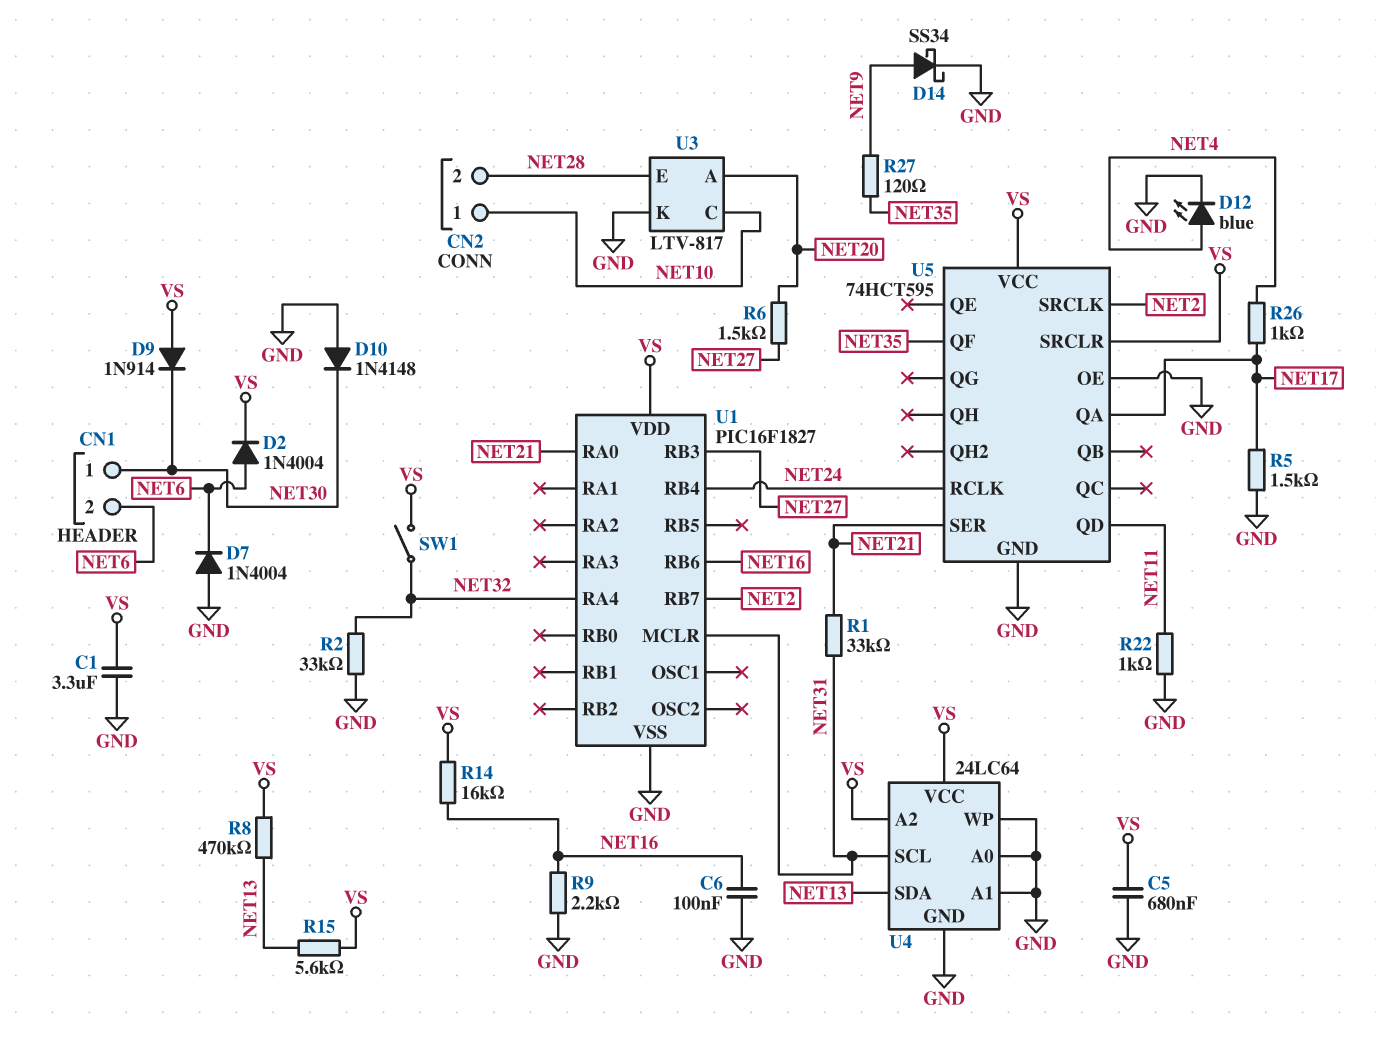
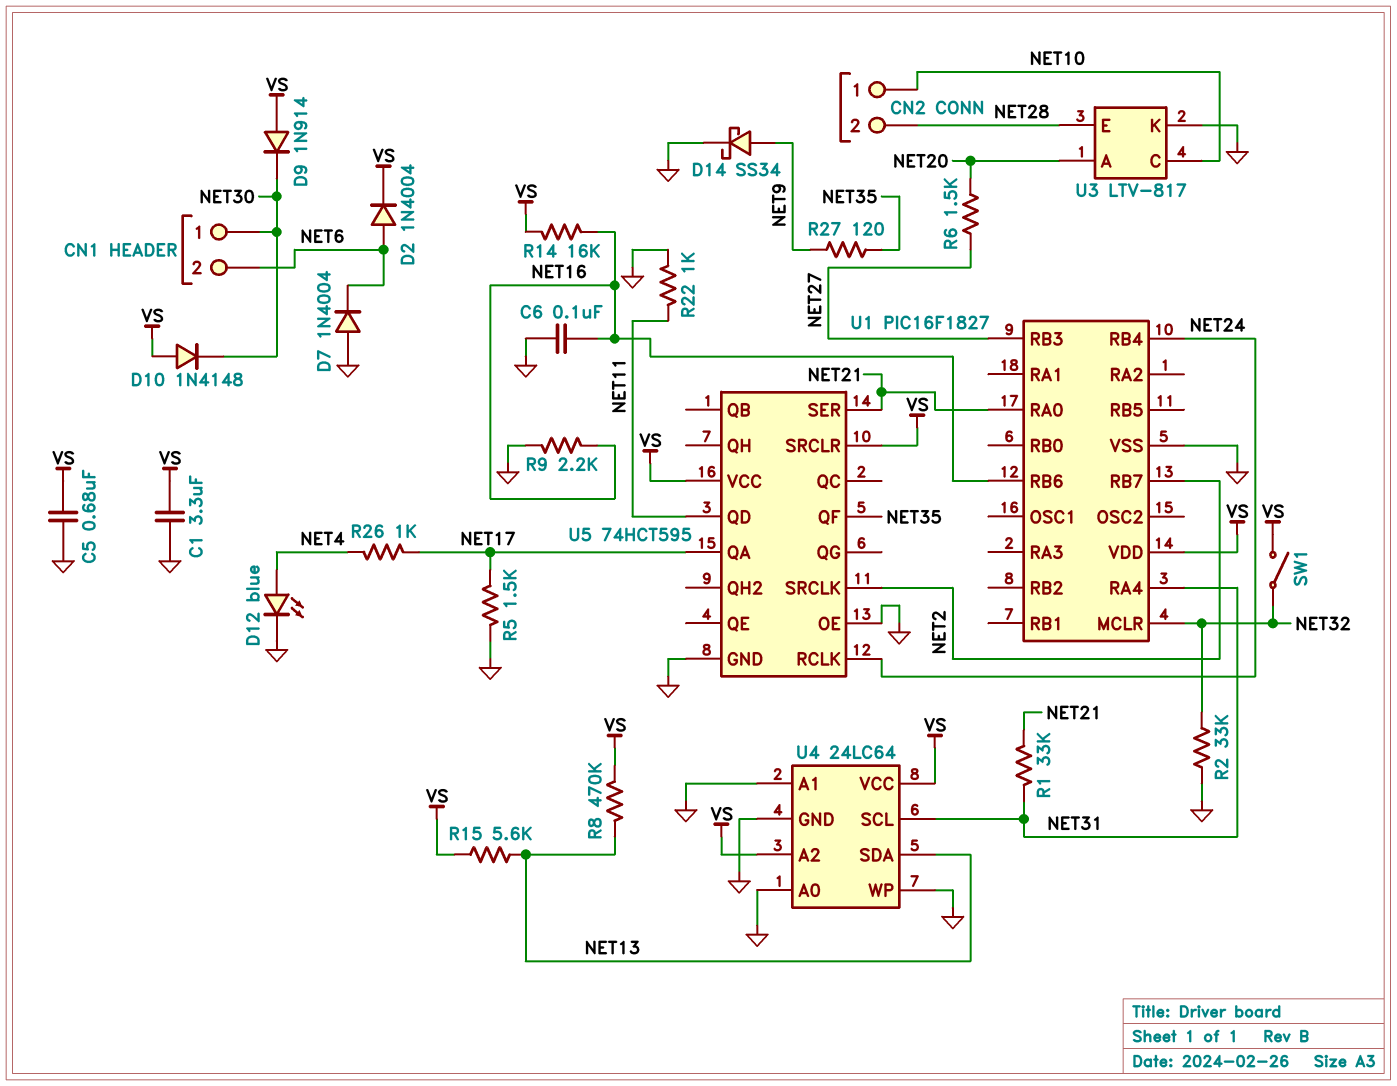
D10: diode 1N4148 (A GND, K NET30) -> diode 1N4148 (A VS, K NET30)
U1 pin MCLR: NET31 -> NET32
U1 pin RA4: NET32 -> NET31

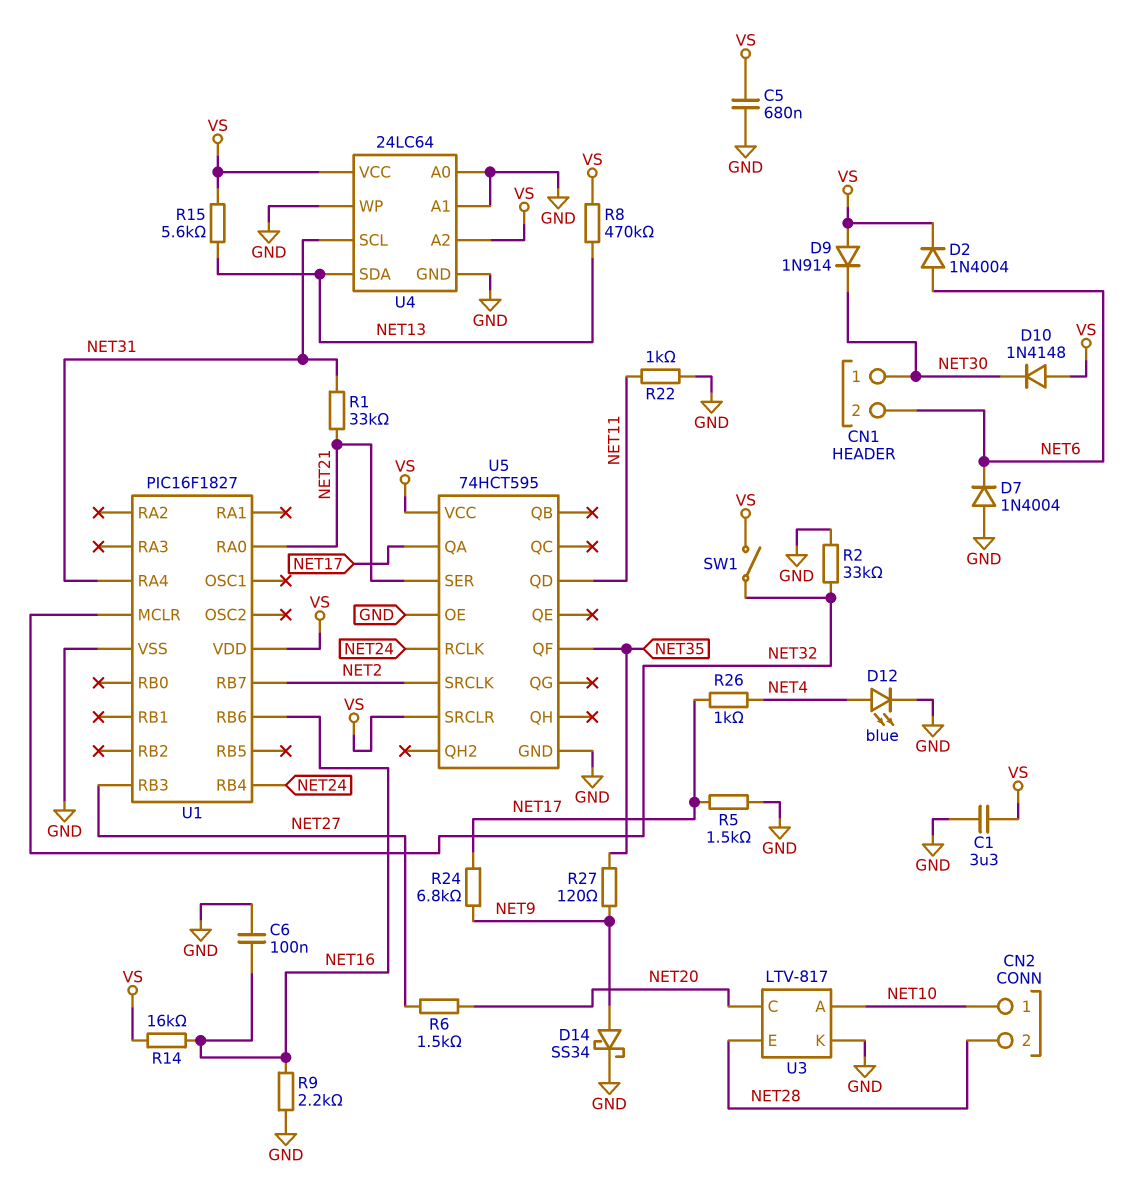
R24: none -> 6.8k (NET9, NET17)
U3 pin A: NET20 -> NET10
U3 pin C: NET10 -> NET20

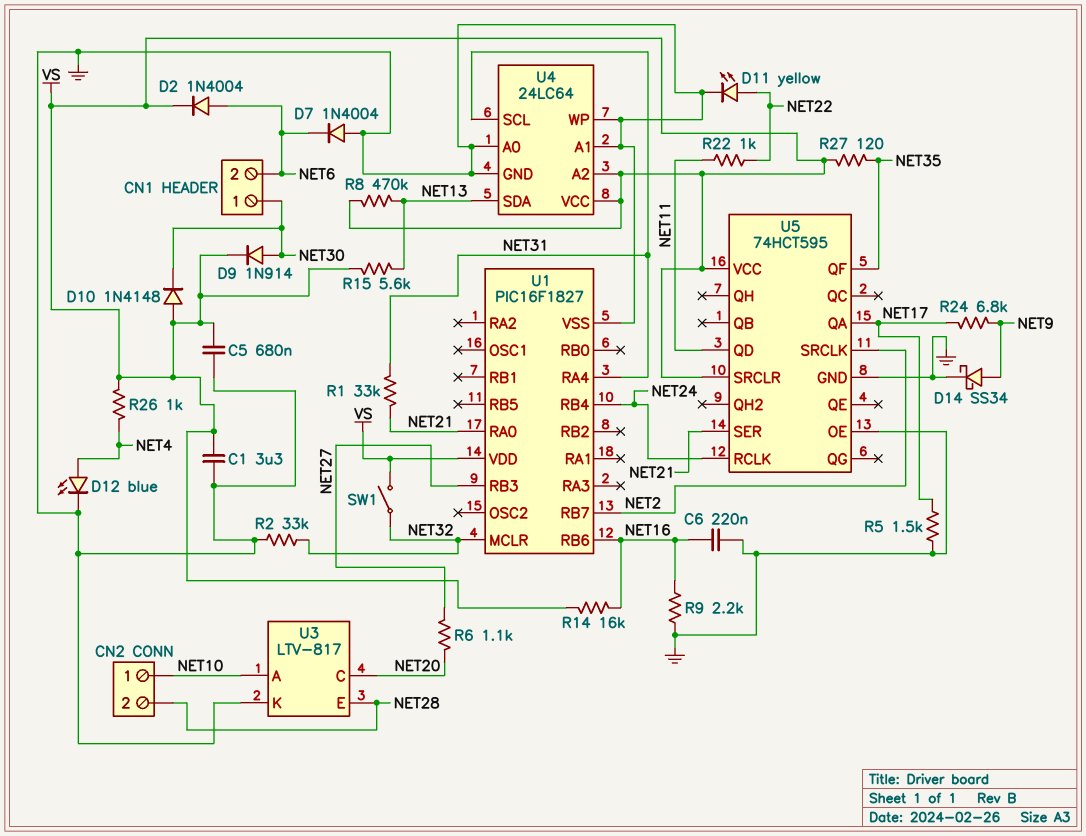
C6: 100nF (GND, NET16) -> 220nF (GND, NET16)
D9: diode 1N914 (A VS, K NET30) -> diode 1N914 (A NET30, K VS)
D11: none -> LED yellow (A NET22, K GND)
R6: 1.5k (NET20, NET27) -> 1.1k (NET20, NET27)
R22: 1k (GND, NET11) -> 1k (NET11, NET22)
R26: 1k (NET4, NET17) -> 1k (NET4, VS)
R27: 120 (NET9, NET35) -> 120 (NET35, VS)

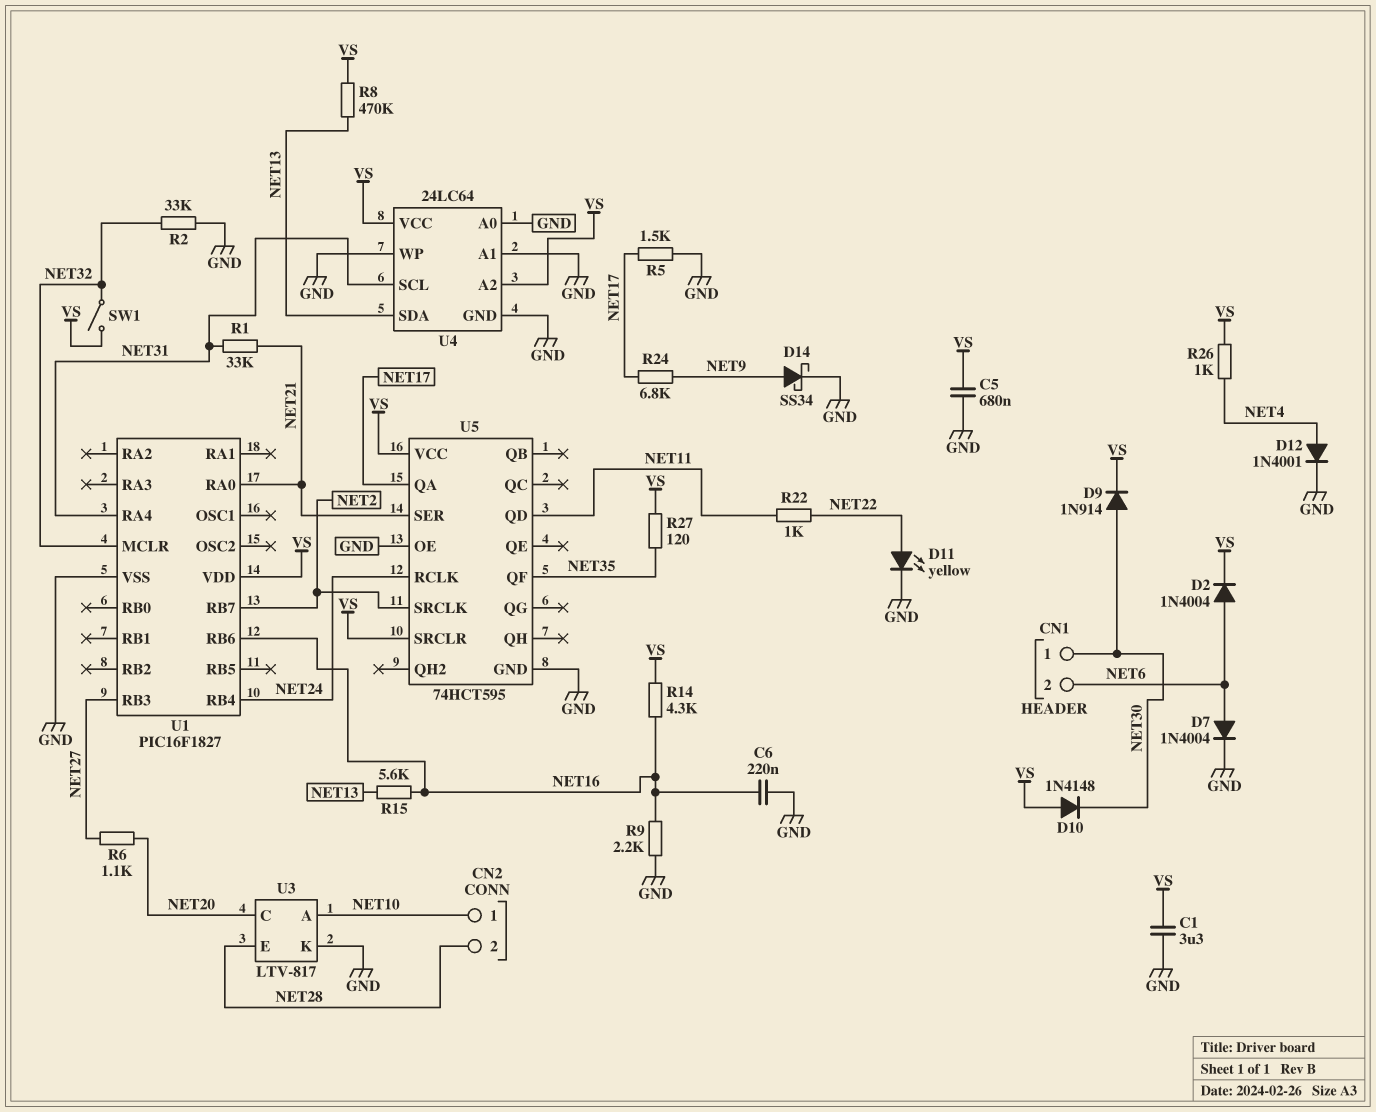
D7: diode 1N4004 (A GND, K NET6) -> diode 1N4004 (A NET6, K GND)
D12: LED blue (A NET4, K GND) -> diode 1N4001 (A NET4, K GND)
R14: 16k (NET16, VS) -> 4.3k (NET16, VS)
R15: 5.6k (NET13, VS) -> 5.6k (NET13, NET16)

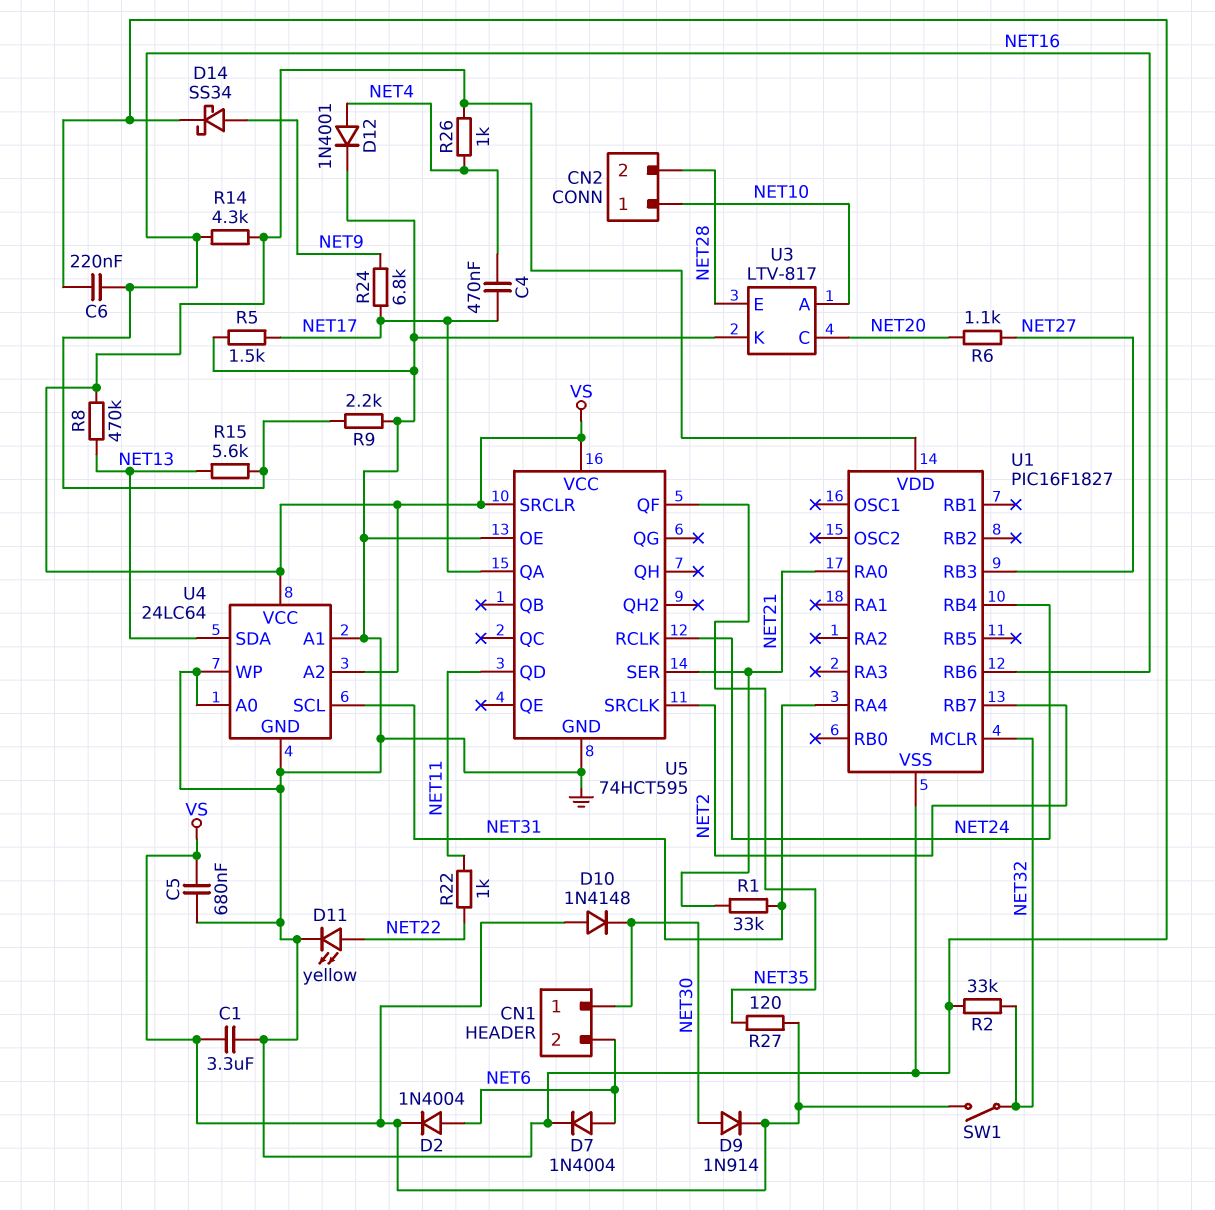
C4: none -> 470nF (NET4, NET17)

